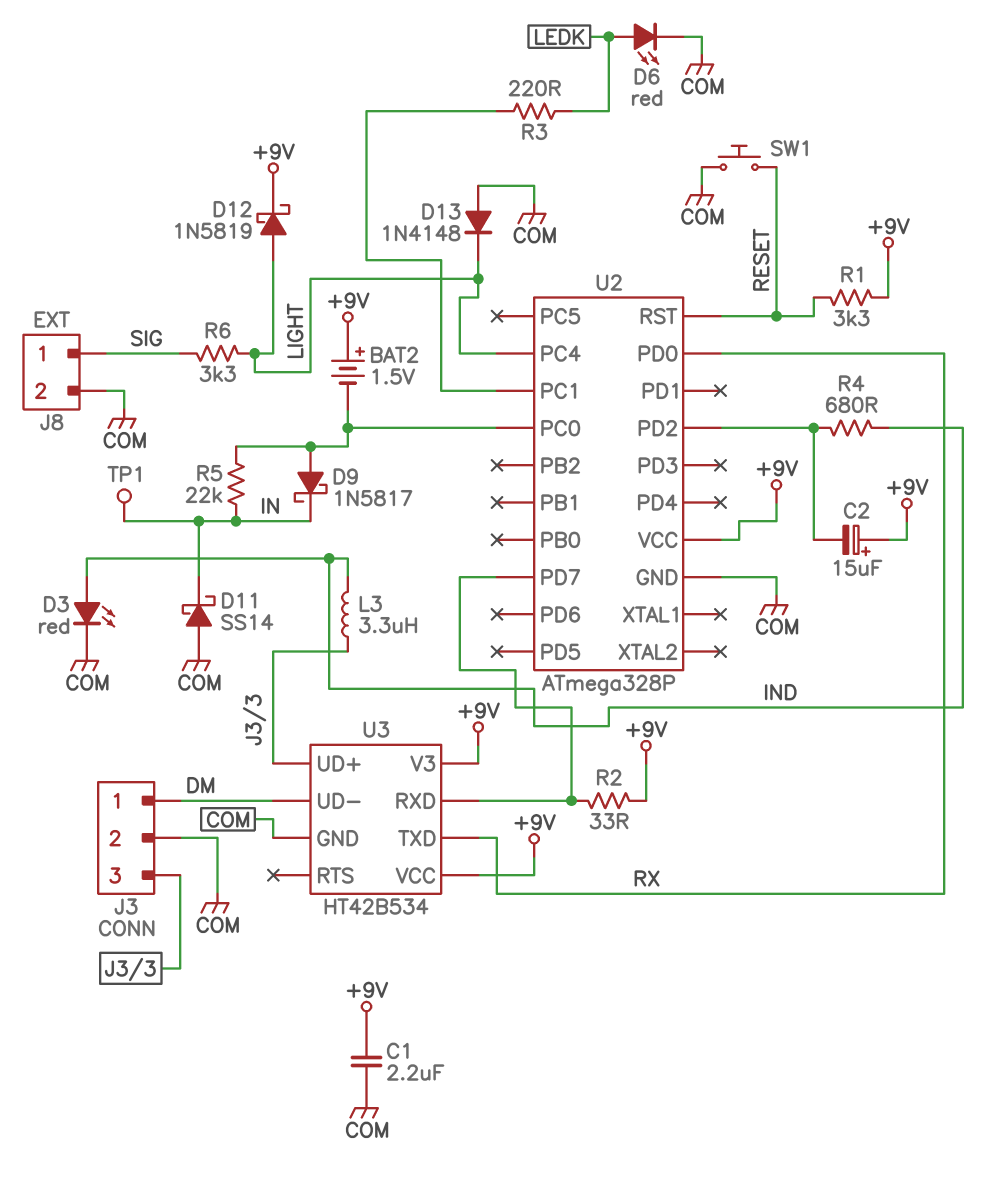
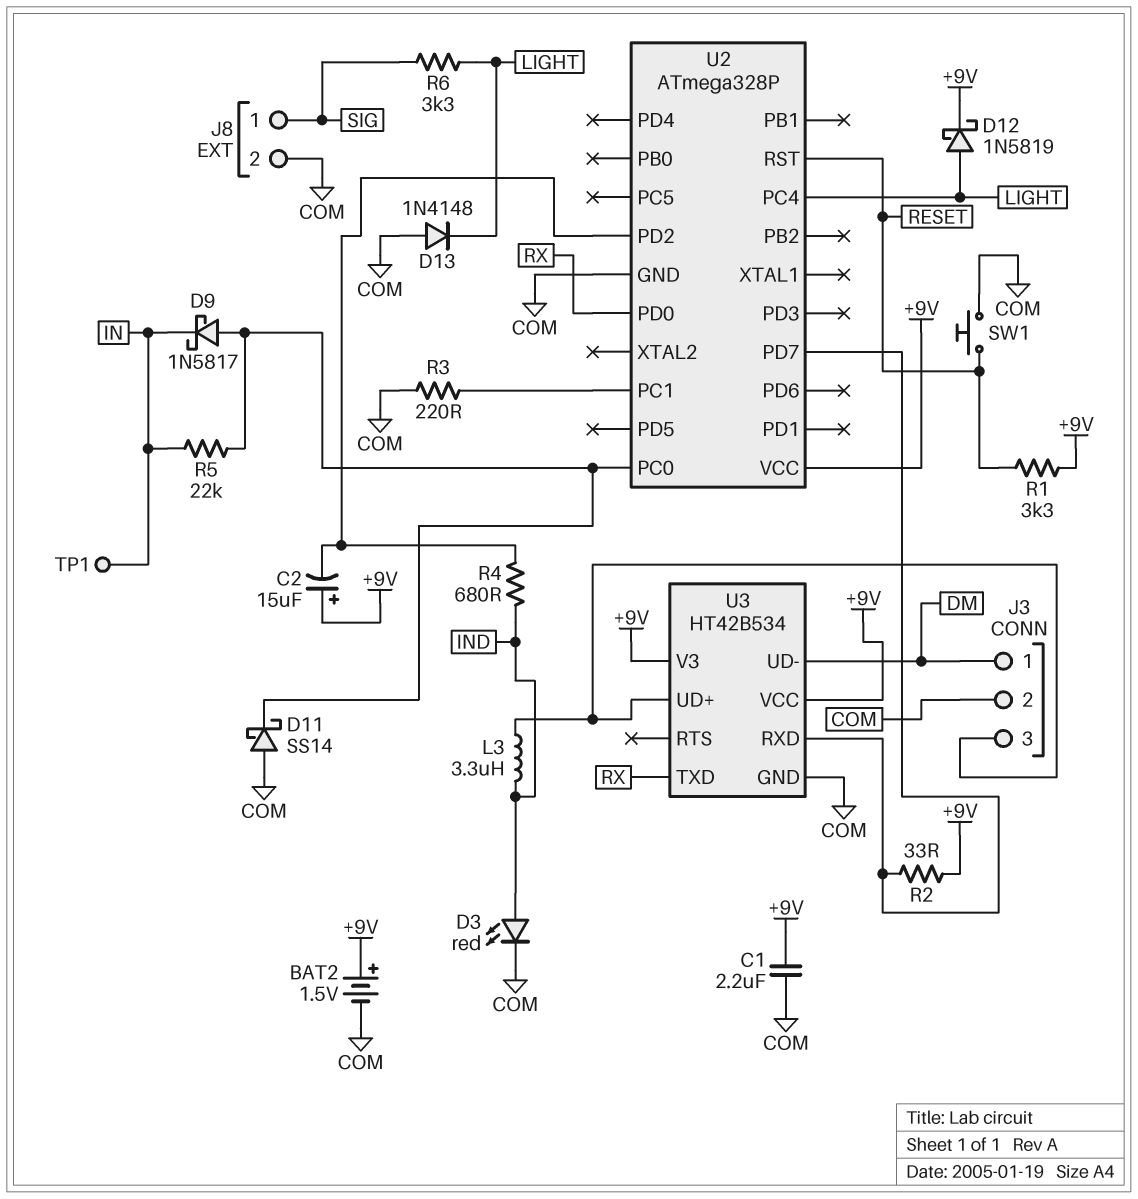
BAT2: 1.5V (plus +9V, minus U2/PC0) -> 1.5V (plus +9V, minus COM)
D6: LED red (A LEDK, K COM) -> none
D11: schottky SS14 (A COM, K IN) -> schottky SS14 (A COM, K U2/PC0)
R3: 220 (LEDK, U2/PC1) -> 220 (COM, U2/PC1)

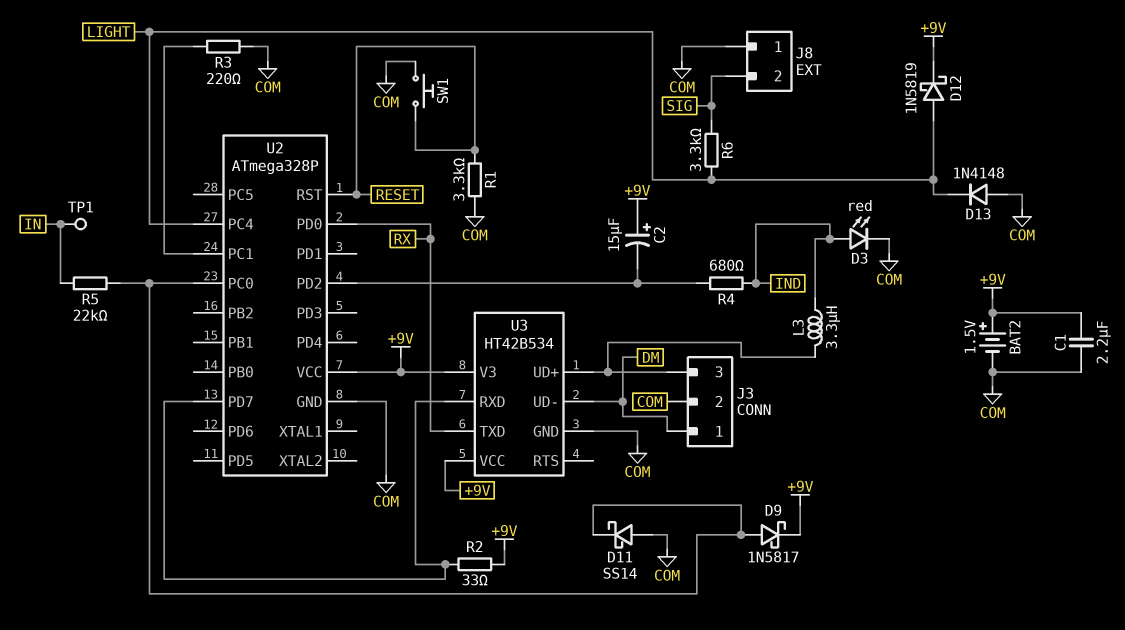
D9: schottky 1N5817 (A U2/PC0, K IN) -> schottky 1N5817 (A U2/PC0, K +9V)
J8 pin 1: SIG -> COM
J8 pin 2: COM -> SIG
R1: 3.3k (+9V, RESET) -> 3.3k (COM, RESET)

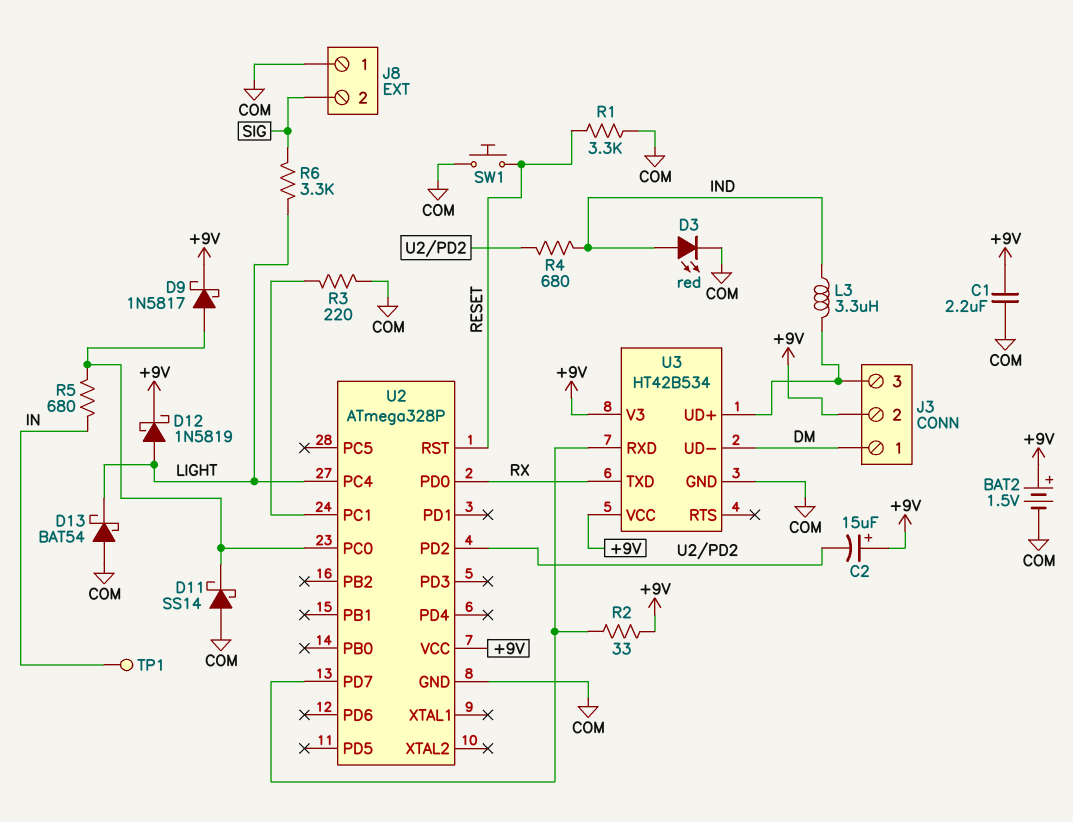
D13: diode 1N4148 (A COM, K LIGHT) -> schottky BAT54 (A COM, K LIGHT)
J3 pin 2: COM -> +9V
R5: 22k (IN, U2/PC0) -> 680 (IN, U2/PC0)

